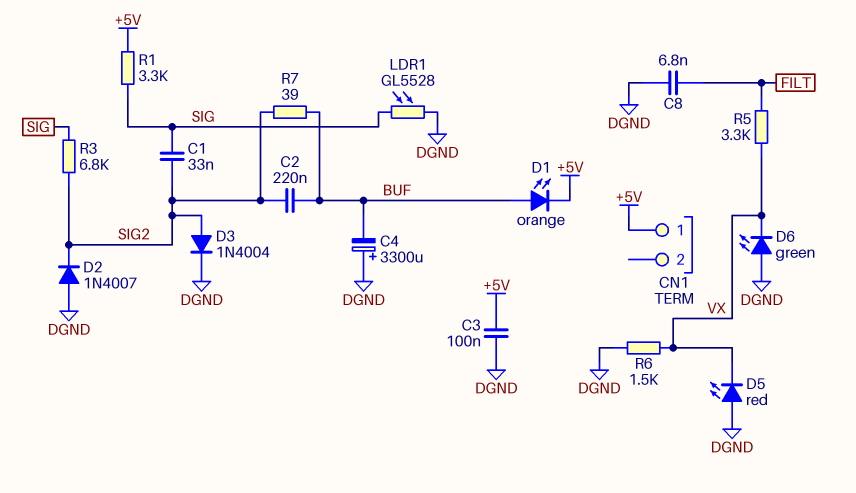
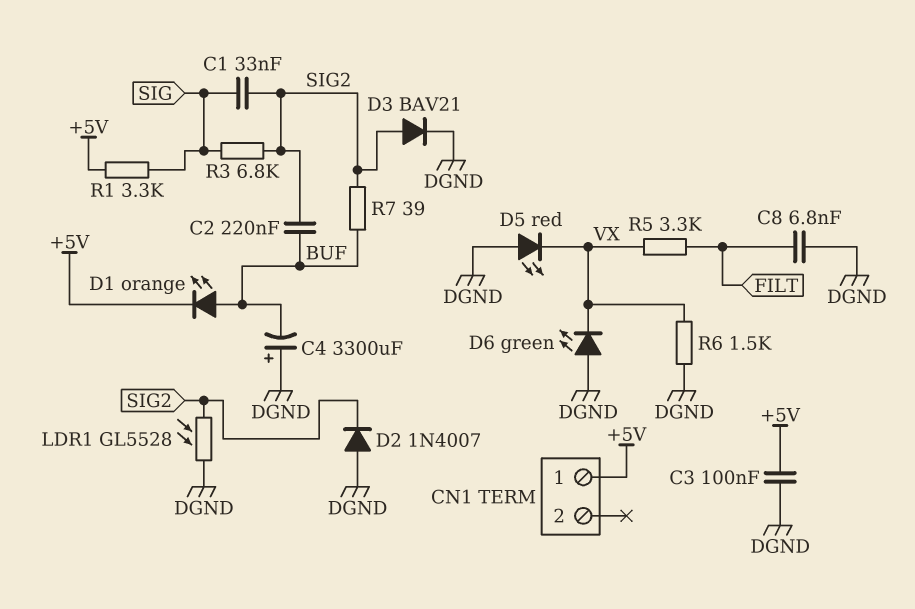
D3: diode 1N4004 (A SIG2, K DGND) -> diode BAV21 (A SIG2, K DGND)
LDR1: GL5528 (DGND, SIG) -> GL5528 (DGND, SIG2)

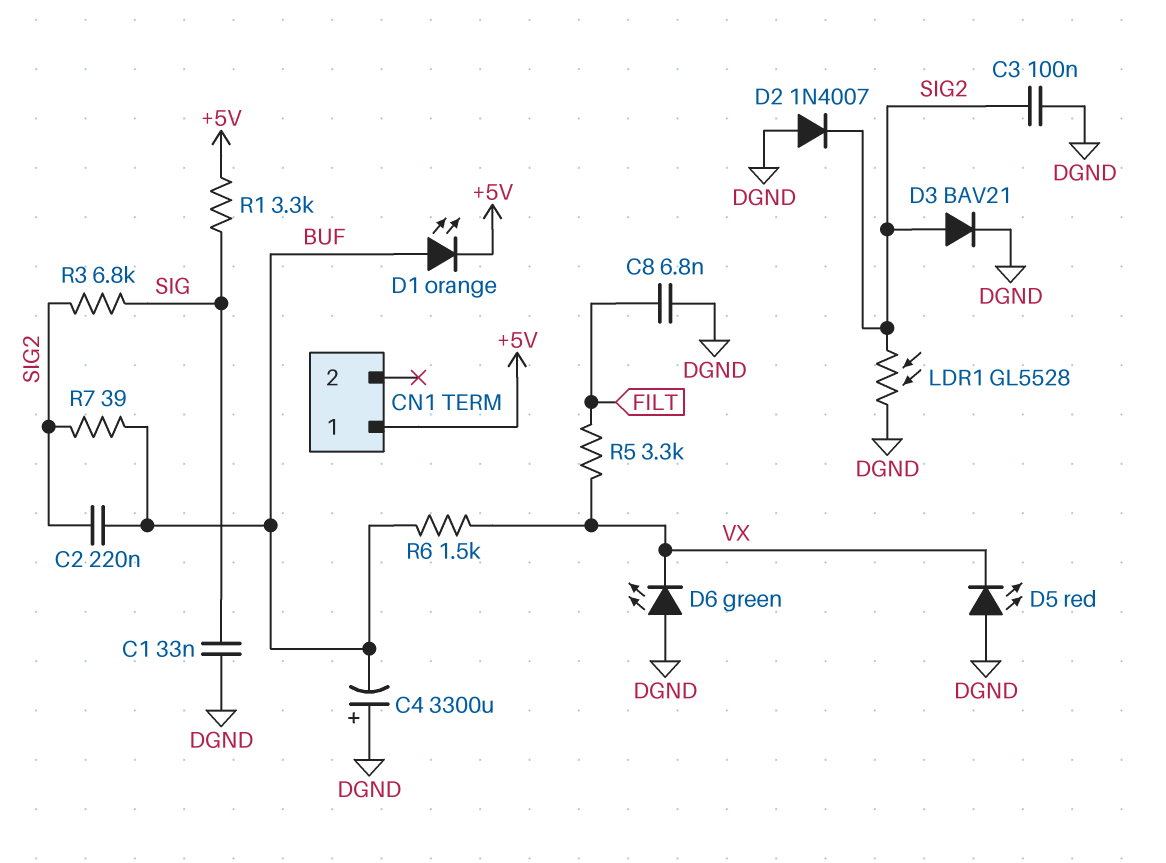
C1: 33nF (SIG, SIG2) -> 33nF (DGND, SIG)
C3: 100nF (+5V, DGND) -> 100nF (DGND, SIG2)
R6: 1.5k (DGND, VX) -> 1.5k (BUF, VX)

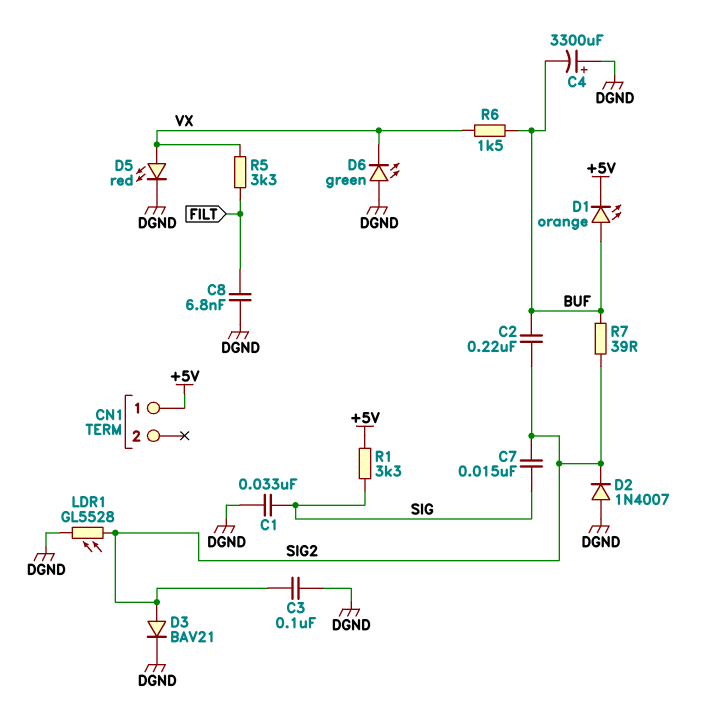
C7: none -> 15nF (SIG, SIG2)
D5: LED red (A DGND, K VX) -> LED red (A VX, K DGND)
R3: 6.8k (SIG, SIG2) -> none

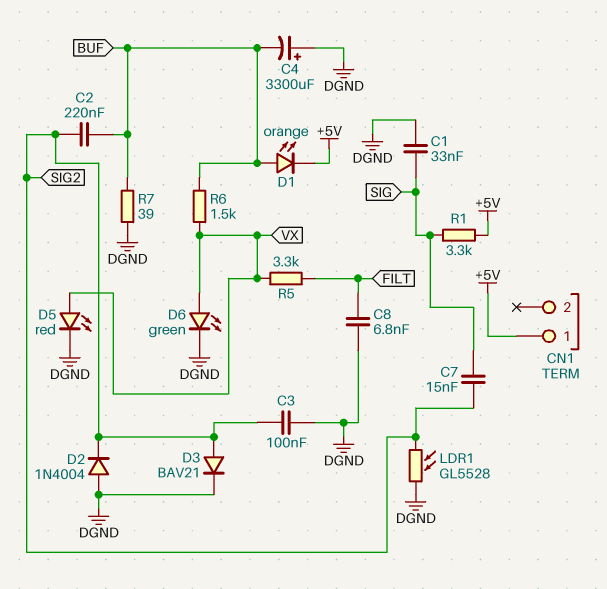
D2: diode 1N4007 (A DGND, K SIG2) -> diode 1N4004 (A DGND, K SIG2)
D6: LED green (A DGND, K VX) -> LED green (A VX, K DGND)
R7: 39 (BUF, SIG2) -> 39 (BUF, DGND)

